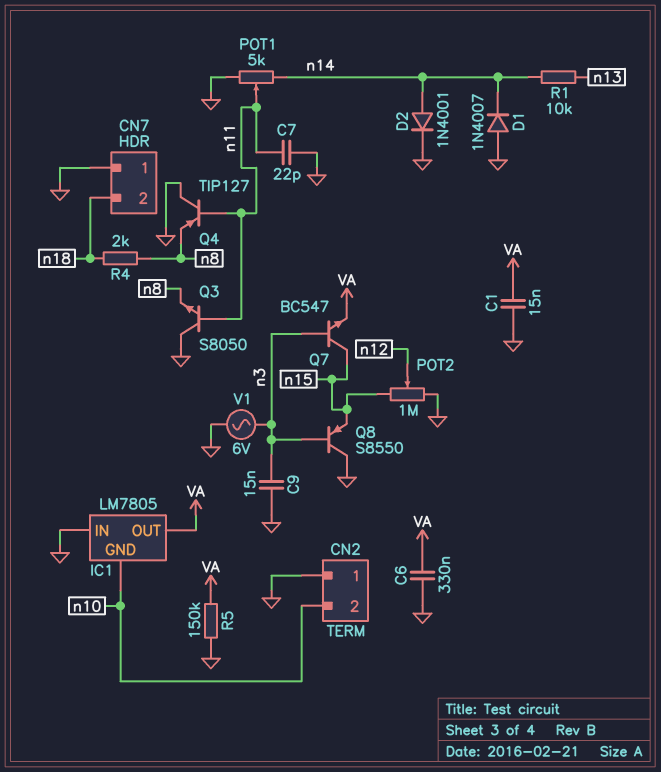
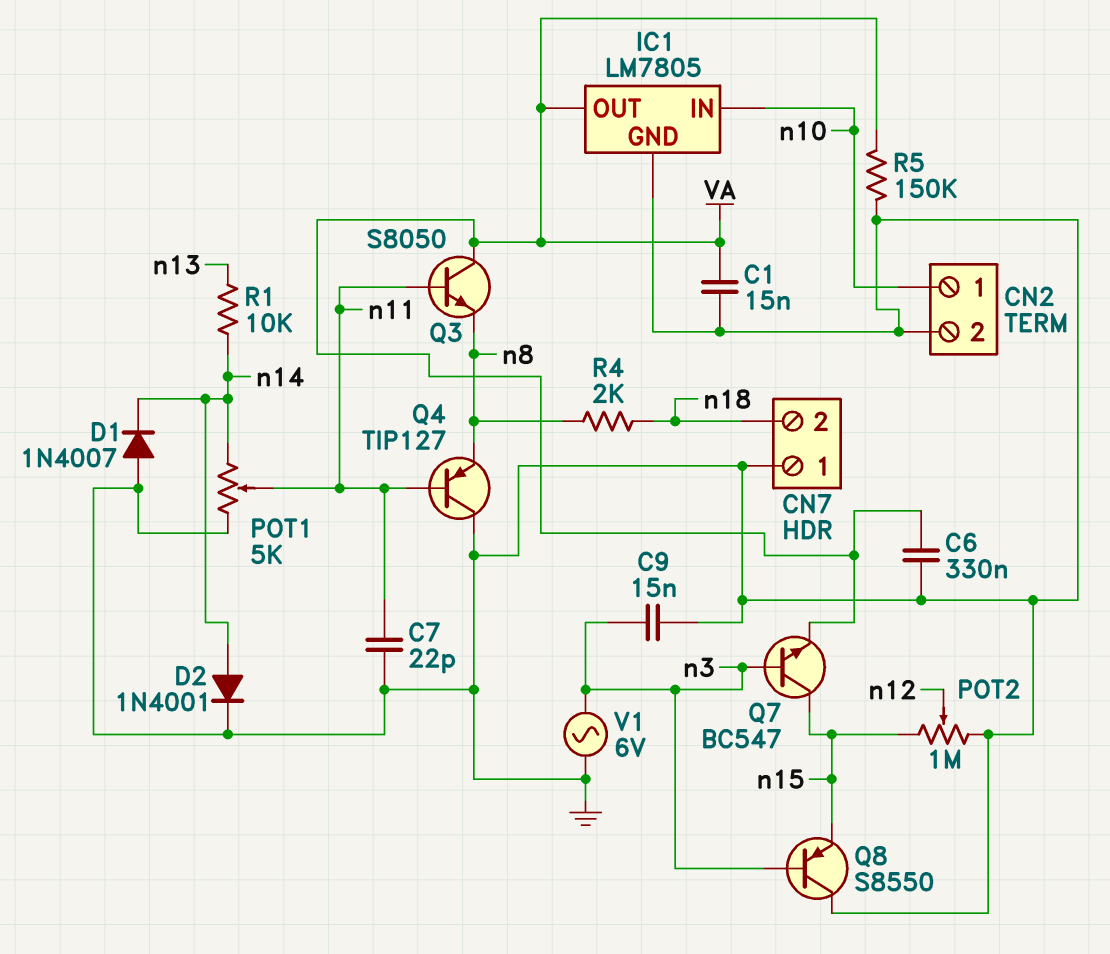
CN2 pin 1: GND -> n10
CN2 pin 2: n10 -> GND
IC1 pin GND: n10 -> GND
IC1 pin IN: GND -> n10
Q3: NPN S8050 (B n11, C GND, E n8) -> NPN S8050 (B n11, C VA, E n8)

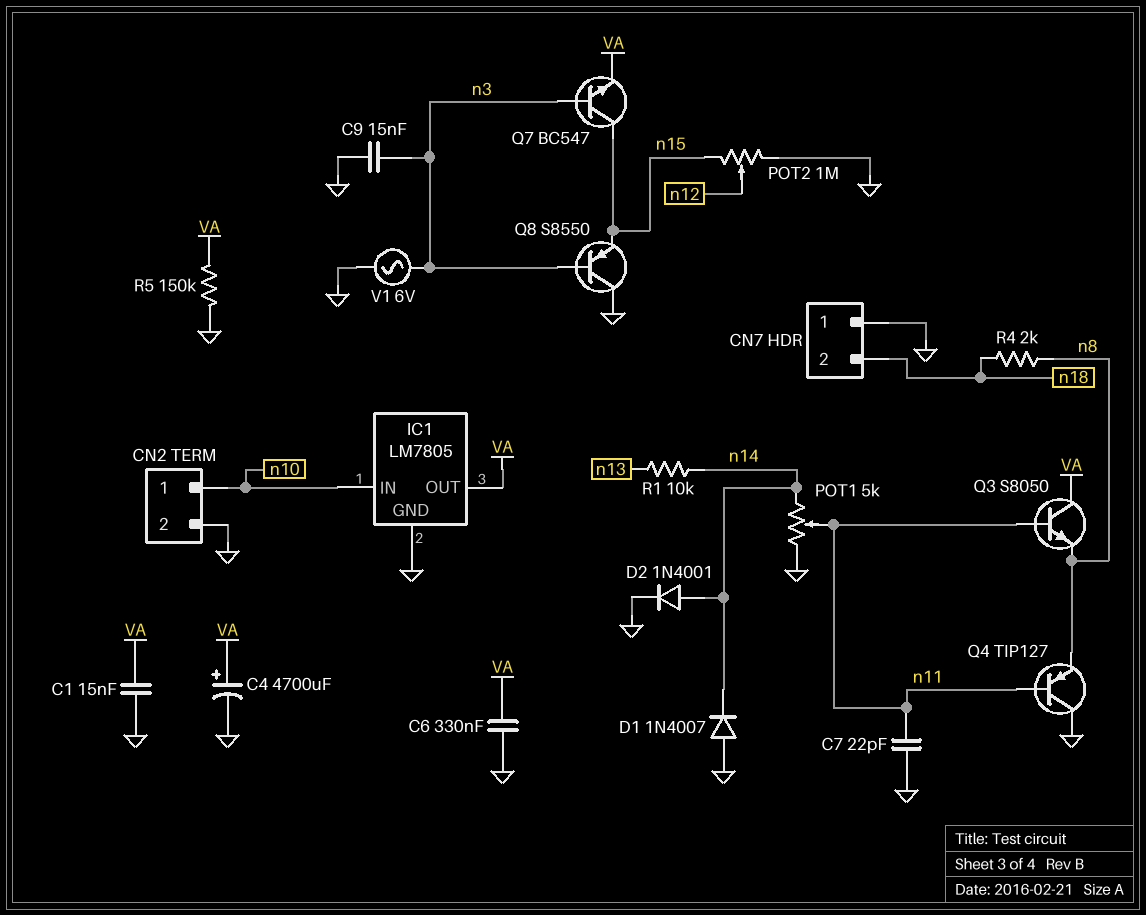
C4: none -> 4700uF (plus VA, minus GND)

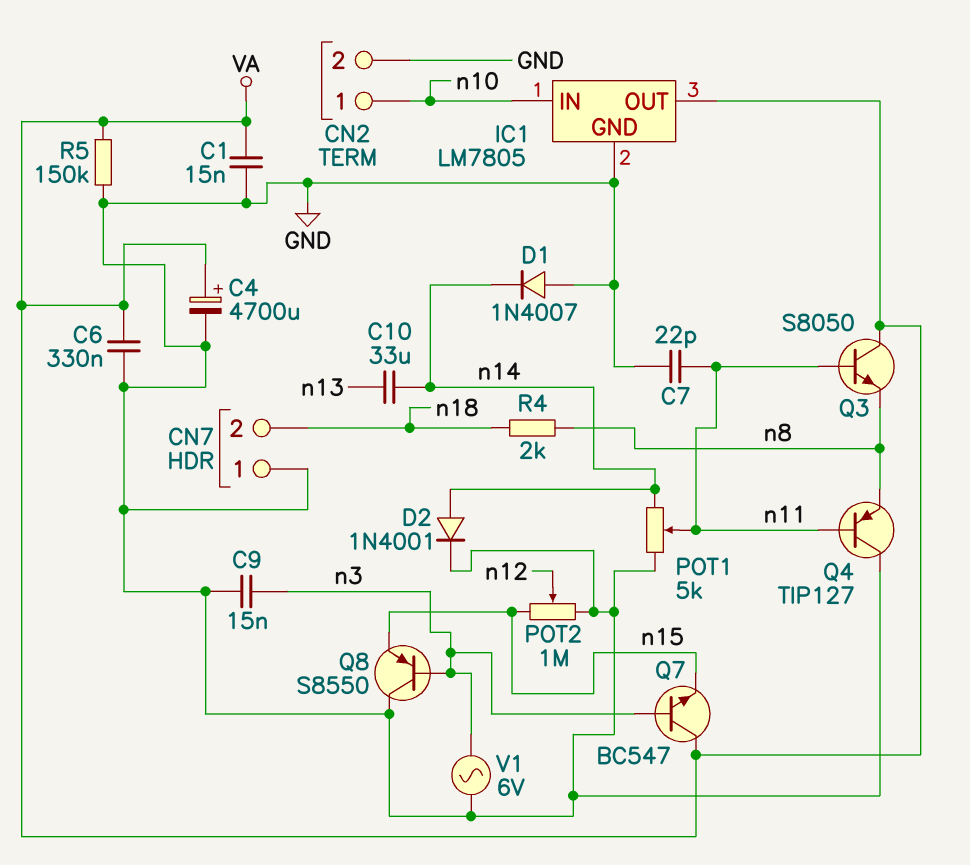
C10: none -> 33uF (n13, n14)
Q7: NPN BC547 (B n3, C n15, E VA) -> NPN BC547 (B n3, C VA, E n15)
R1: 10k (n13, n14) -> none

